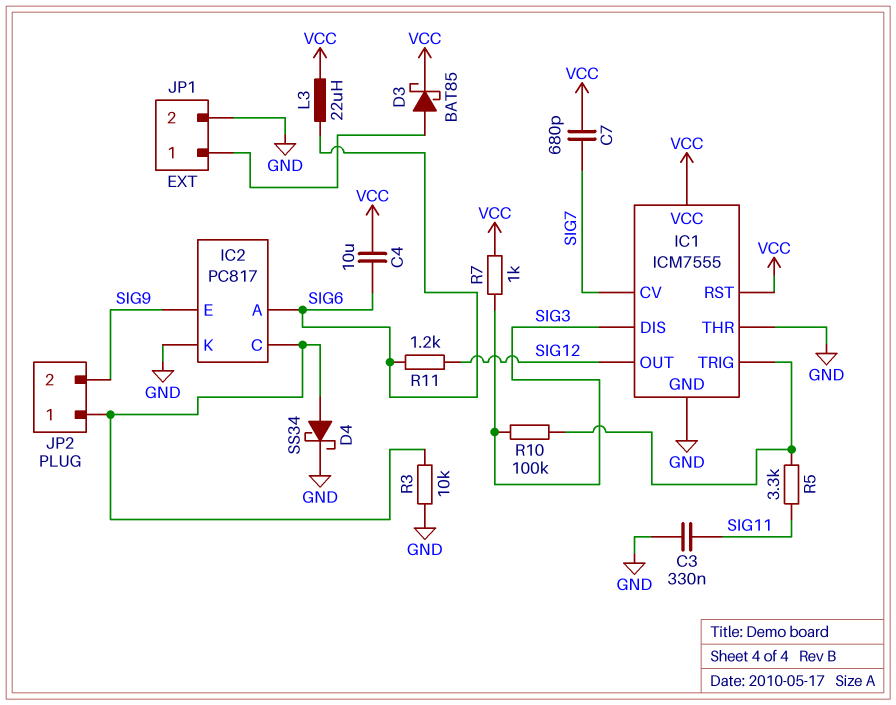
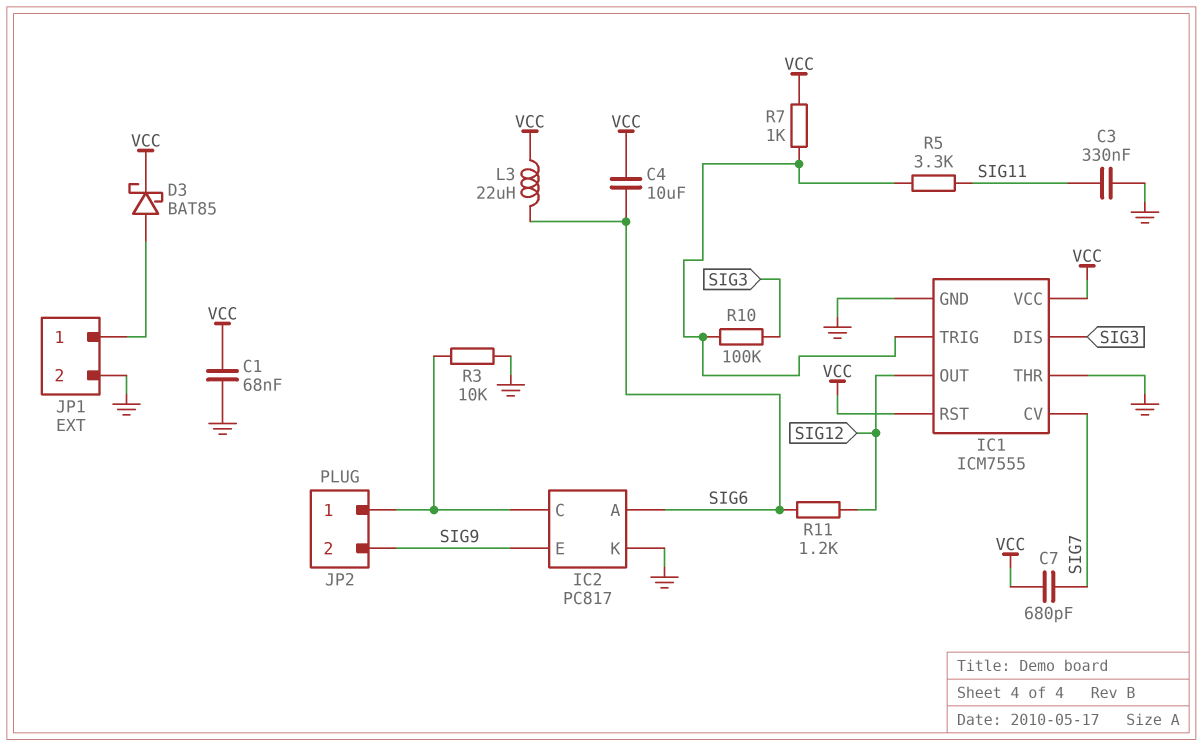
C1: none -> 68nF (GND, VCC)
D4: schottky SS34 (A IC2/C, K GND) -> none
R7: 1k (SIG3, VCC) -> 1k (IC1/TRIG, VCC)

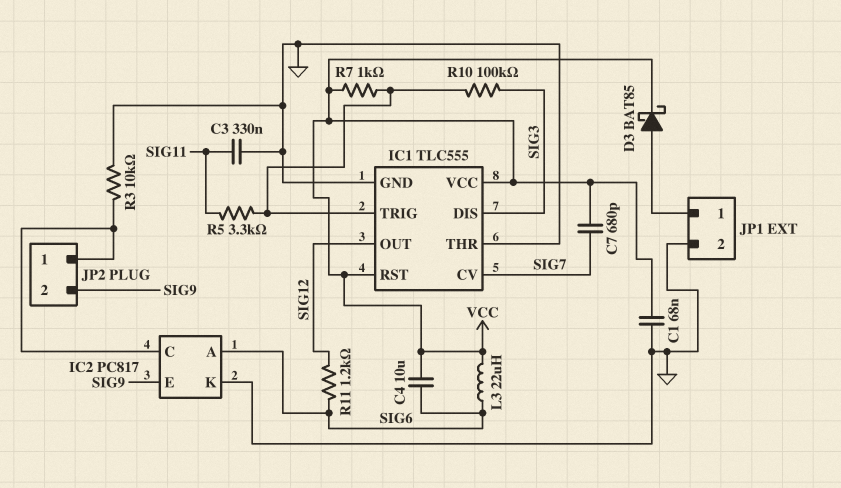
IC1: ICM7555 -> TLC555

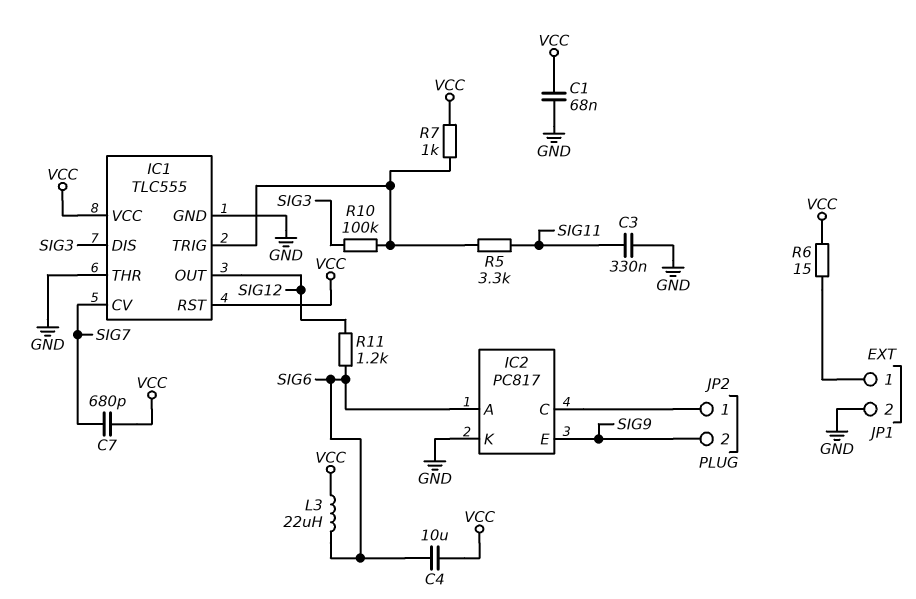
D3: schottky BAT85 (A JP1/1, K VCC) -> none
R3: 10k (GND, IC2/C) -> none
R6: none -> 15 (JP1/1, VCC)

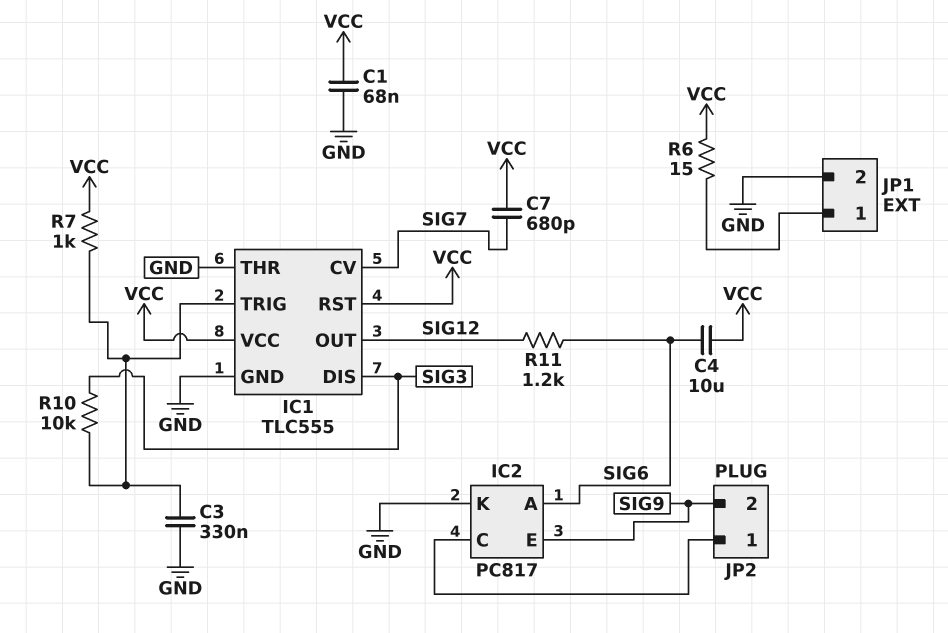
C3: 330nF (GND, SIG11) -> 330nF (GND, IC1/TRIG)
L3: 22uH (SIG6, VCC) -> none
R5: 3.3k (IC1/TRIG, SIG11) -> none
R10: 100k (IC1/TRIG, SIG3) -> 10k (IC1/TRIG, SIG3)

